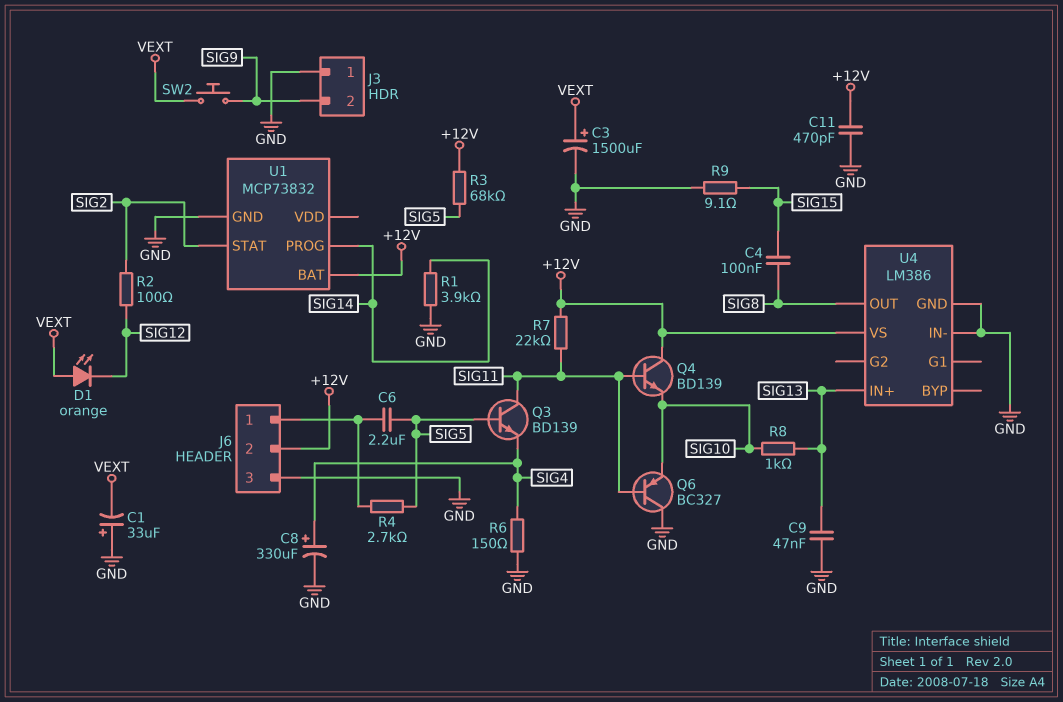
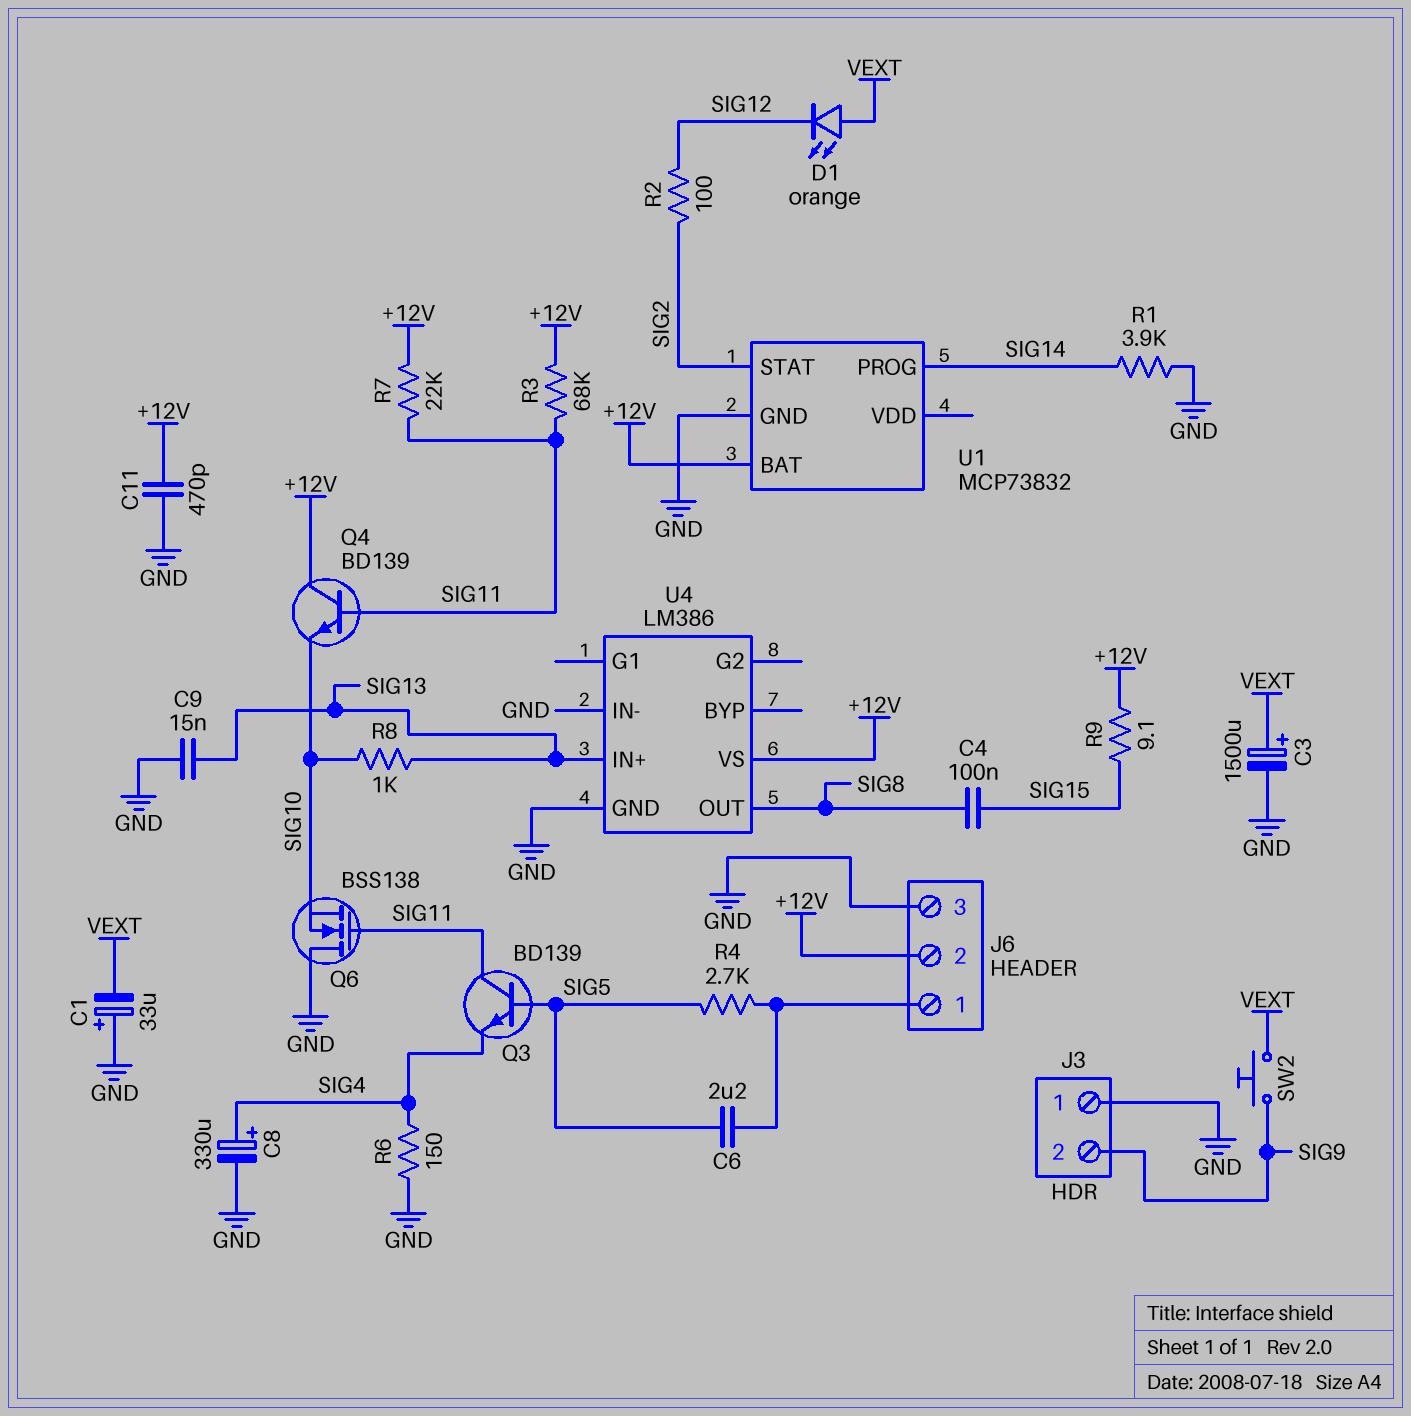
C9: 47nF (GND, SIG13) -> 15nF (GND, SIG13)
Q6: PNP BC327 (B SIG11, C GND, E SIG10) -> NMOS BSS138 (G SIG11, D GND, S SIG10)
R3: 68k (+12V, SIG5) -> 68k (+12V, SIG11)
R9: 9.1 (GND, SIG15) -> 9.1 (+12V, SIG15)

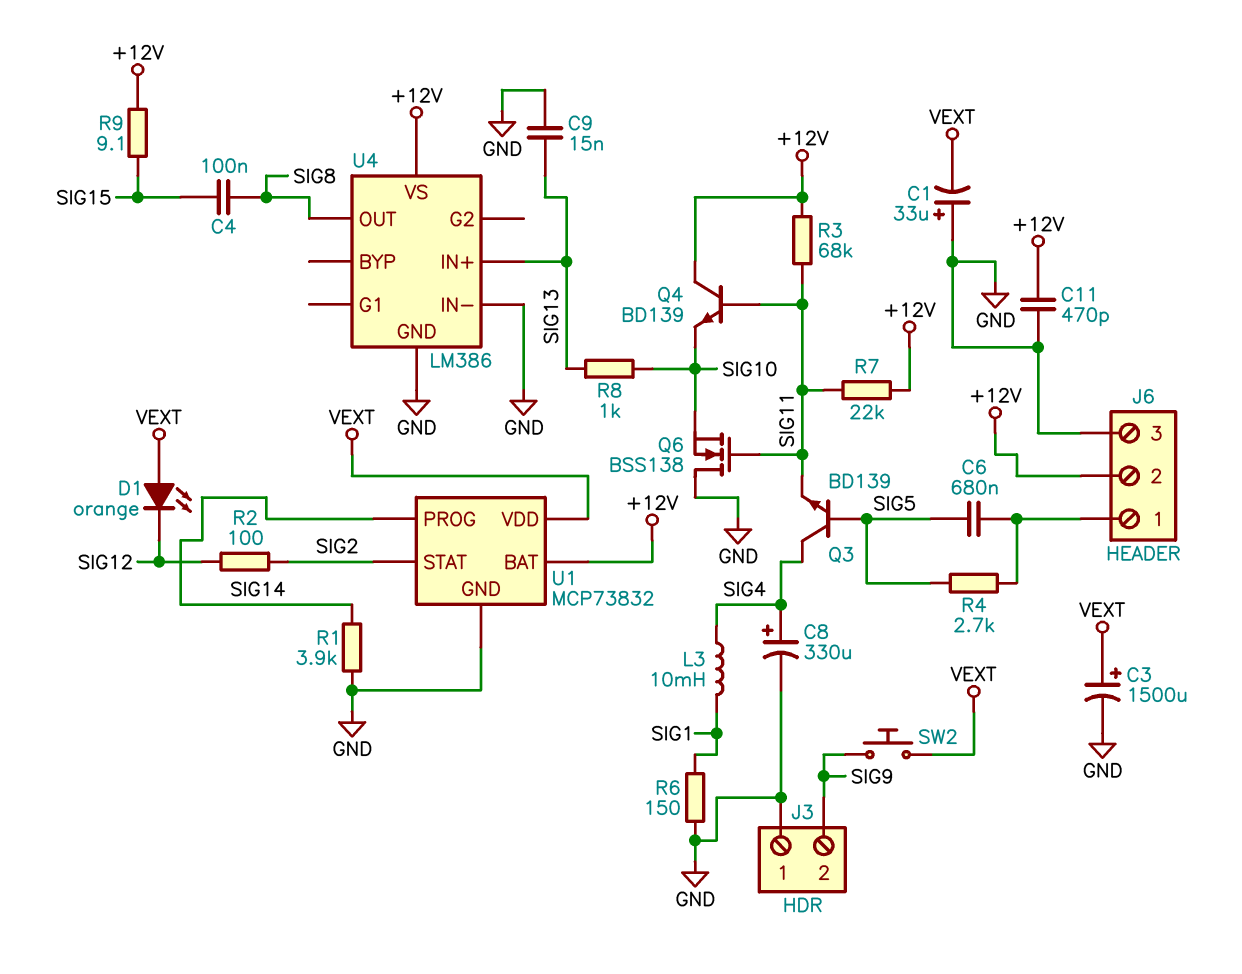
C6: 2.2uF (J6/1, SIG5) -> 680nF (J6/1, SIG5)
L3: none -> 10mH (SIG1, SIG4)
Q3: NPN BD139 (B SIG5, C SIG11, E SIG4) -> NPN BD139 (B SIG5, C SIG4, E SIG11)
R6: 150 (GND, SIG4) -> 150 (GND, SIG1)
U1 pin VDD: none -> VEXT

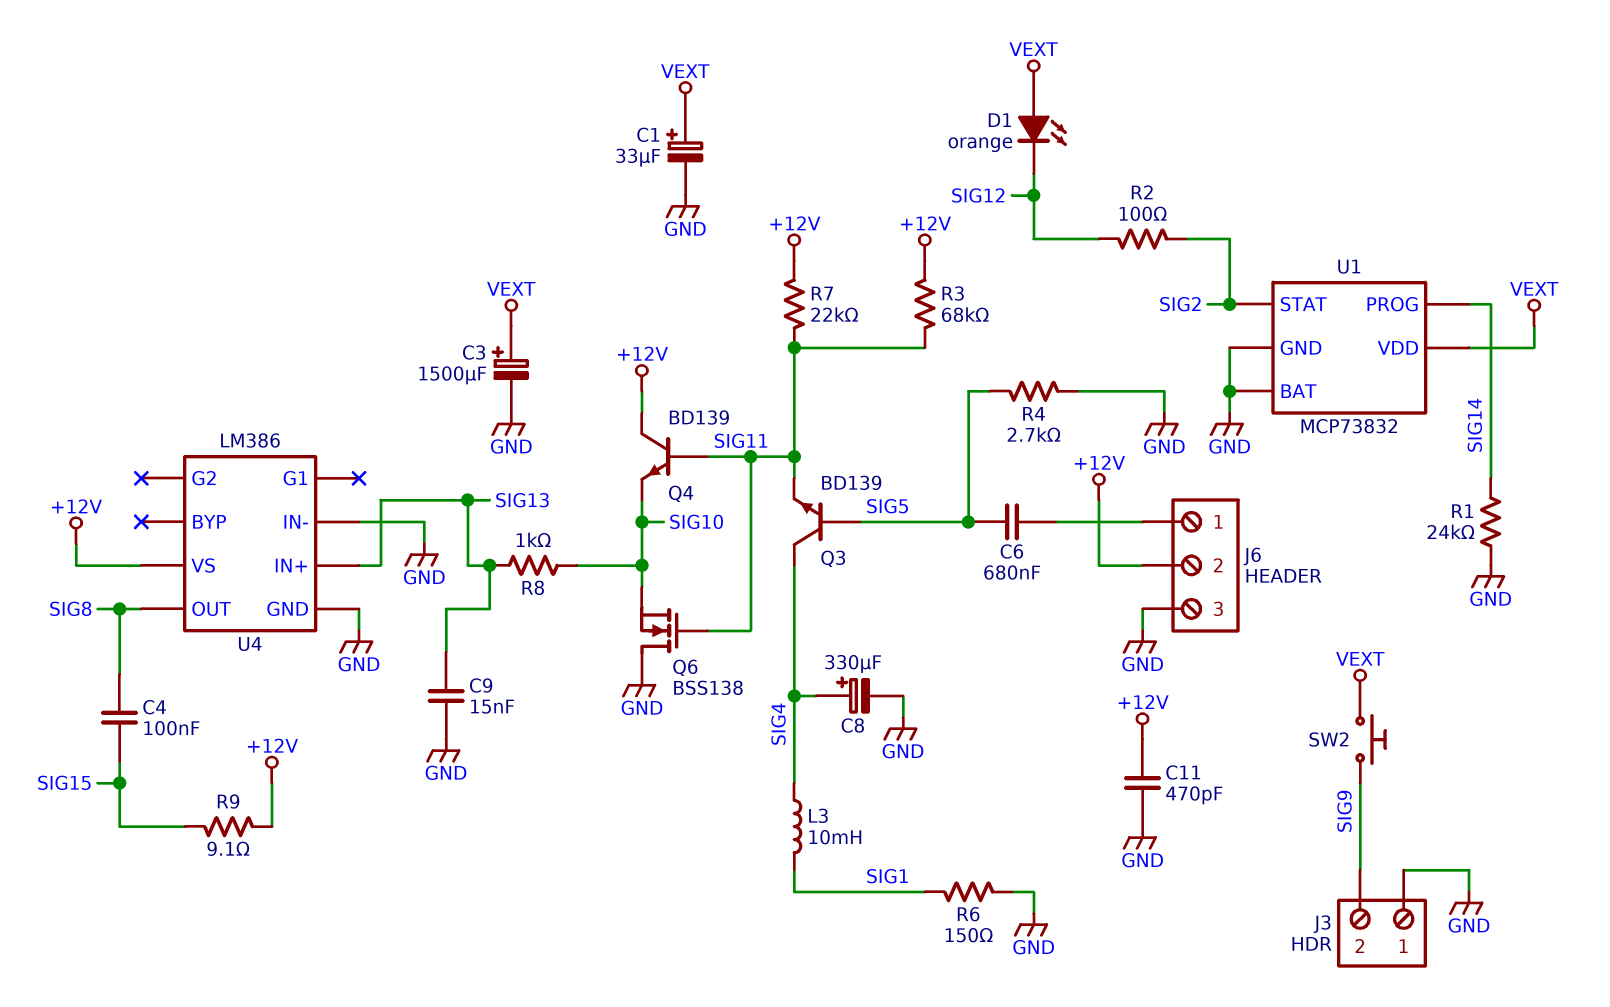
C1: 33uF (plus GND, minus VEXT) -> 33uF (plus VEXT, minus GND)
R1: 3.9k (GND, SIG14) -> 24k (GND, SIG14)
R4: 2.7k (J6/1, SIG5) -> 2.7k (GND, SIG5)
U1 pin BAT: +12V -> GND

